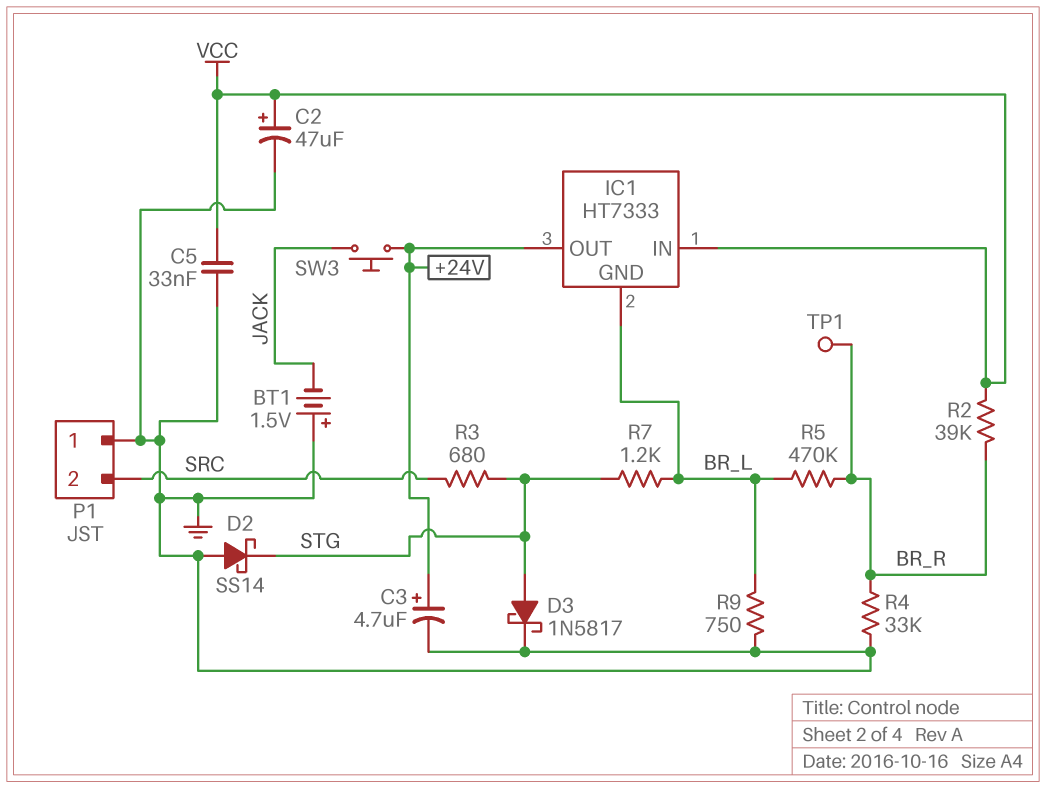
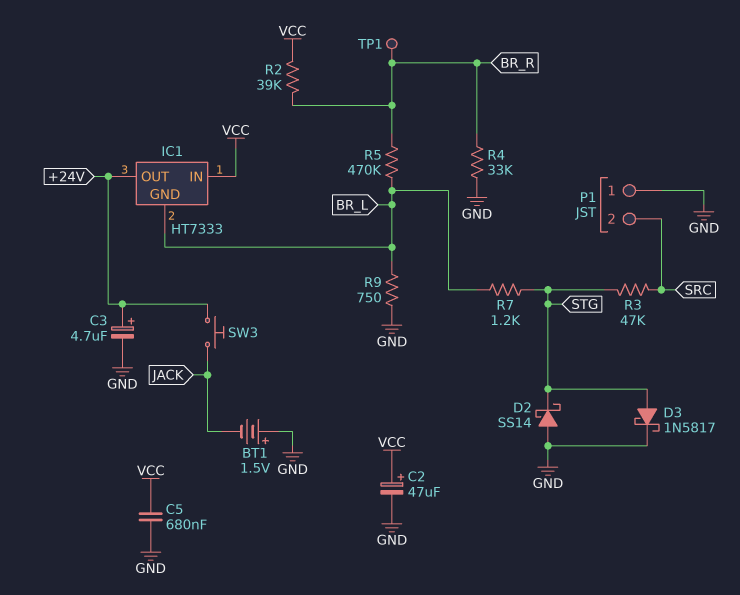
C5: 33nF (GND, VCC) -> 680nF (GND, VCC)
R3: 680 (SRC, STG) -> 47k (SRC, STG)

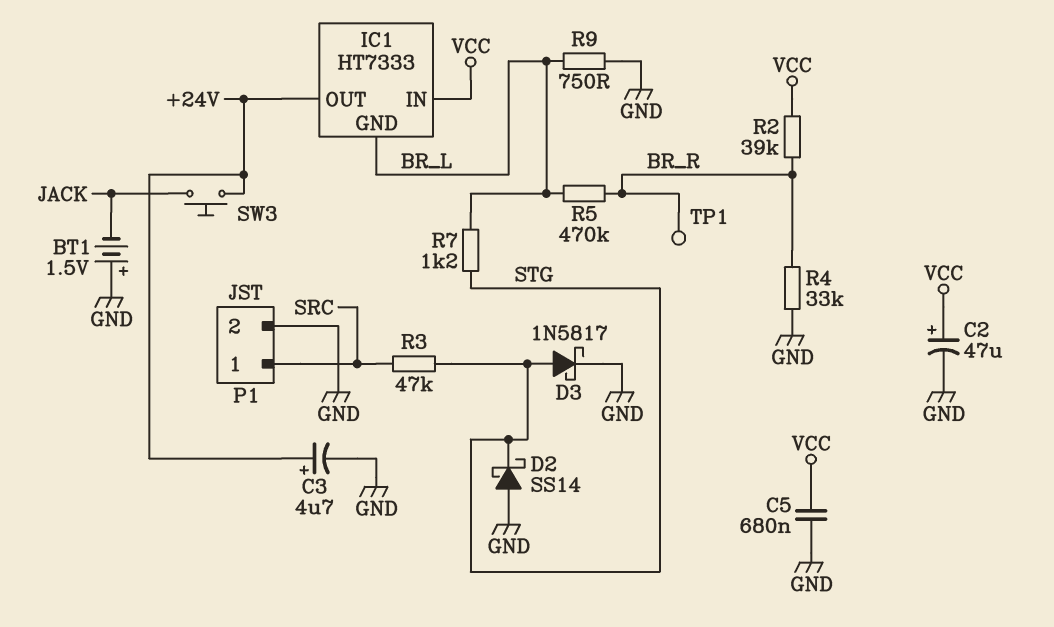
P1 pin 1: GND -> SRC
P1 pin 2: SRC -> GND

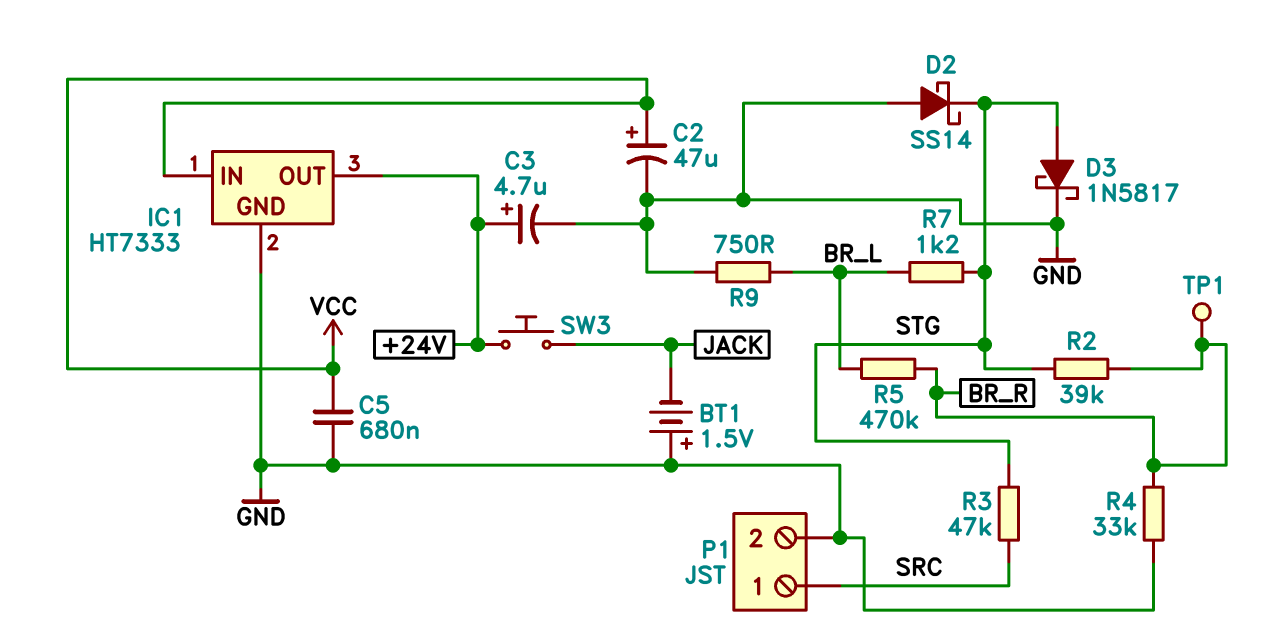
IC1 pin GND: BR_L -> GND
R2: 39k (BR_R, VCC) -> 39k (BR_R, STG)

